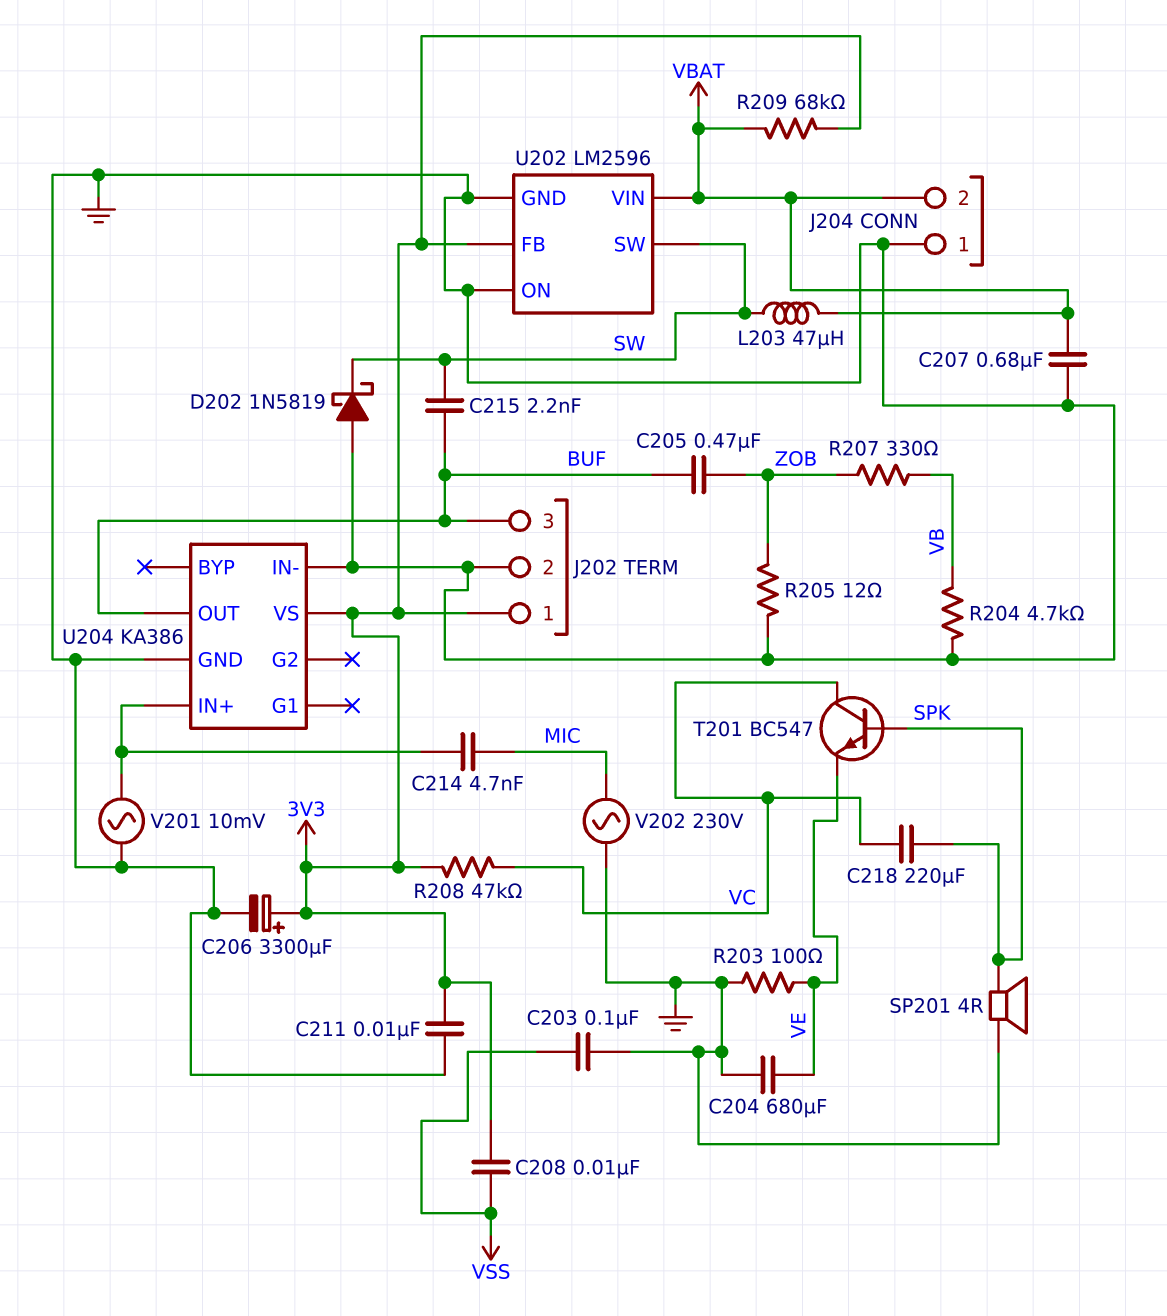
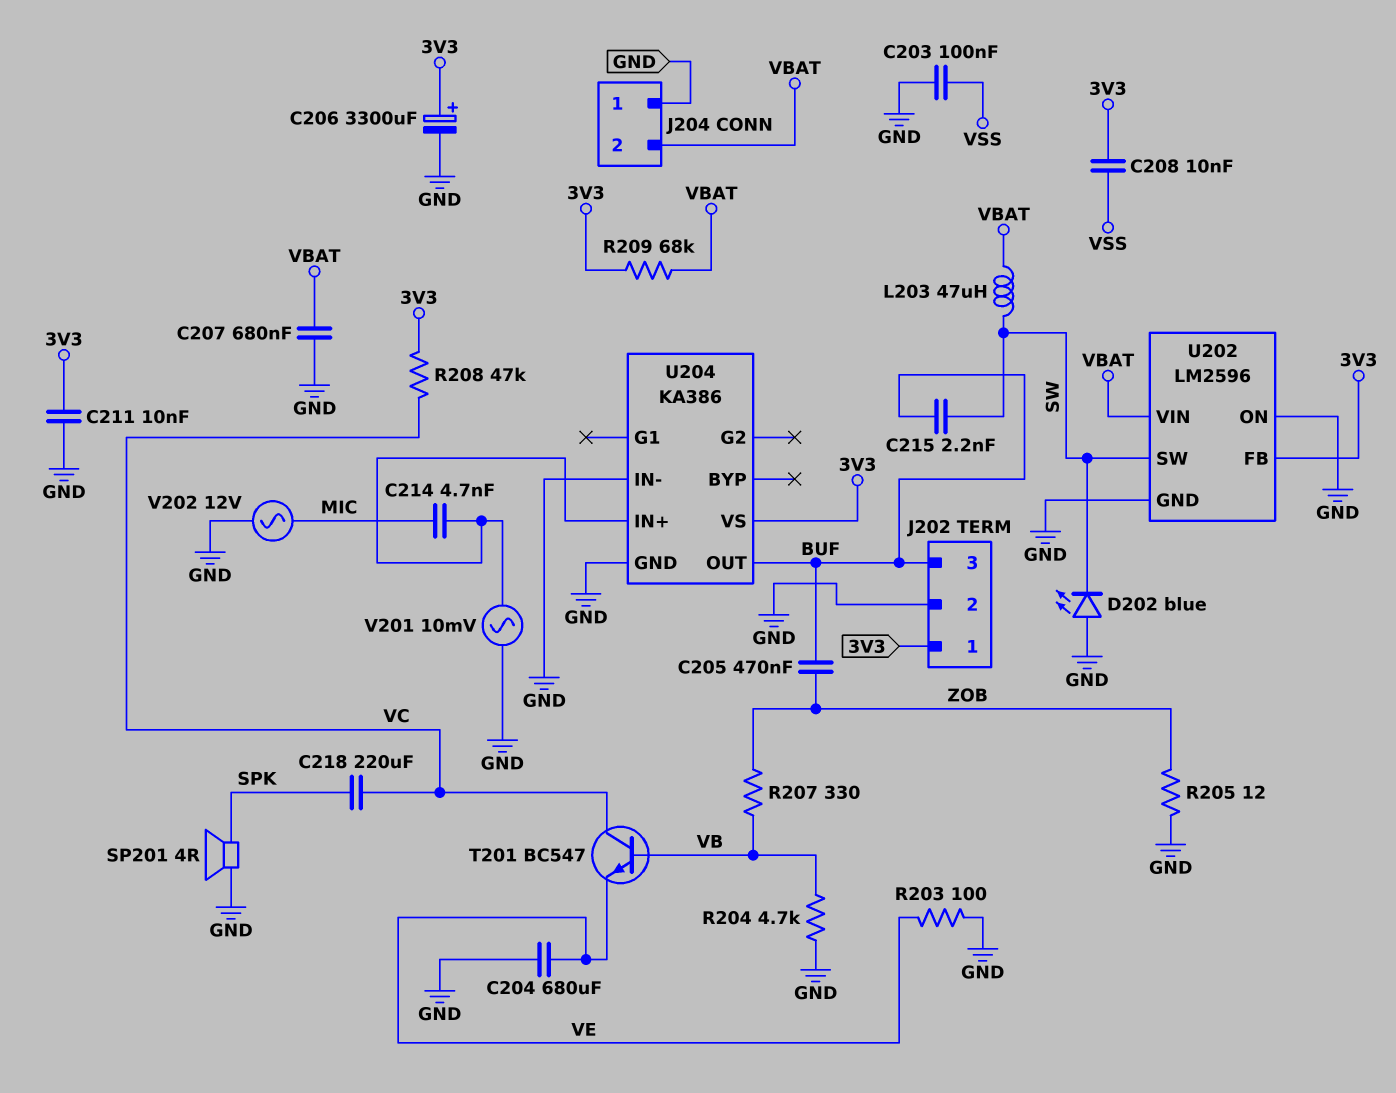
D202: schottky 1N5819 (A GND, K SW) -> LED blue (A GND, K SW)
T201: NPN BC547 (B SPK, C VC, E VE) -> NPN BC547 (B VB, C VC, E VE)
V202: AC 230V (GND, MIC) -> AC 12V (GND, MIC)

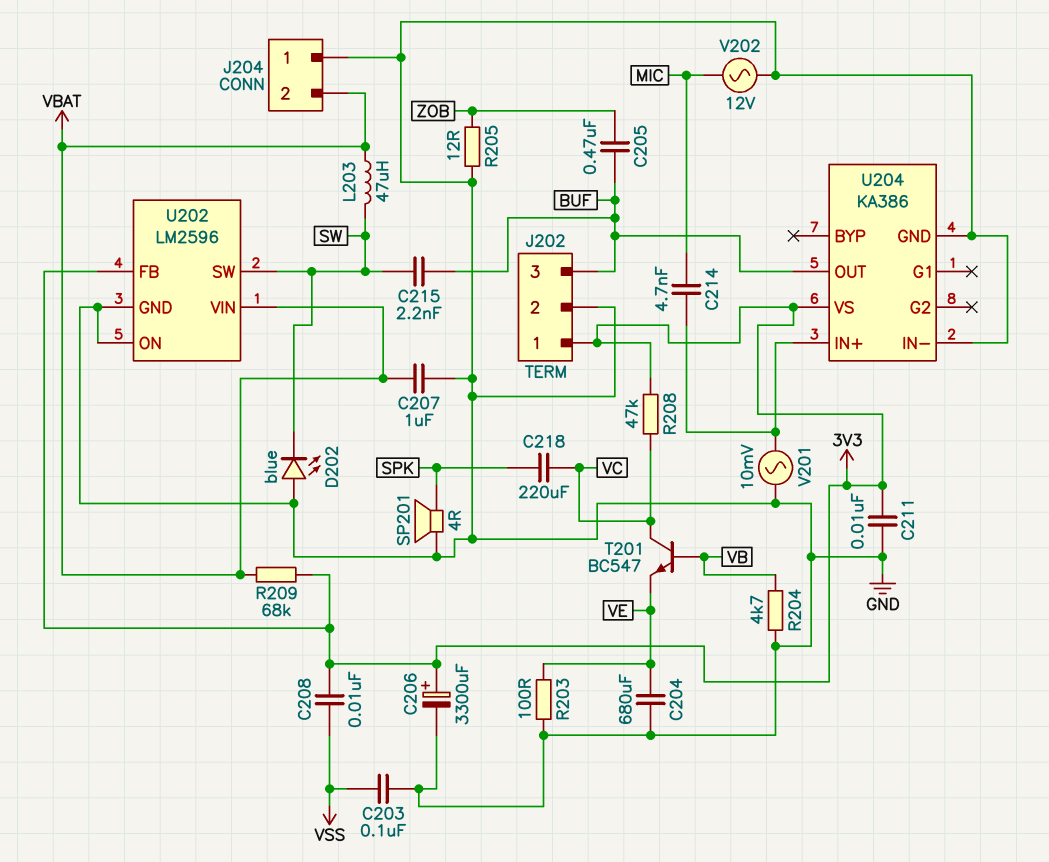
C207: 680nF (GND, VBAT) -> 1uF (GND, VBAT)
R207: 330 (VB, ZOB) -> none

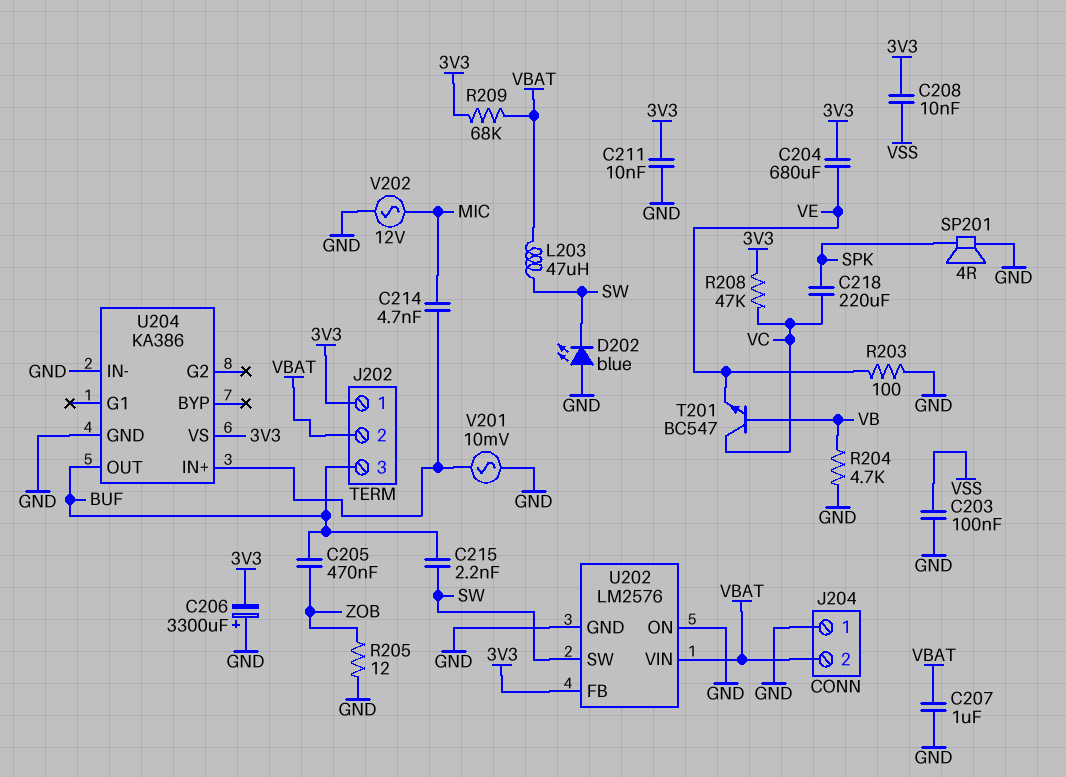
C204: 680uF (GND, VE) -> 680uF (3V3, VE)
C206: 3300uF (plus 3V3, minus GND) -> 3300uF (plus GND, minus 3V3)
J202 pin 2: GND -> VBAT
U202: LM2596 -> LM2576

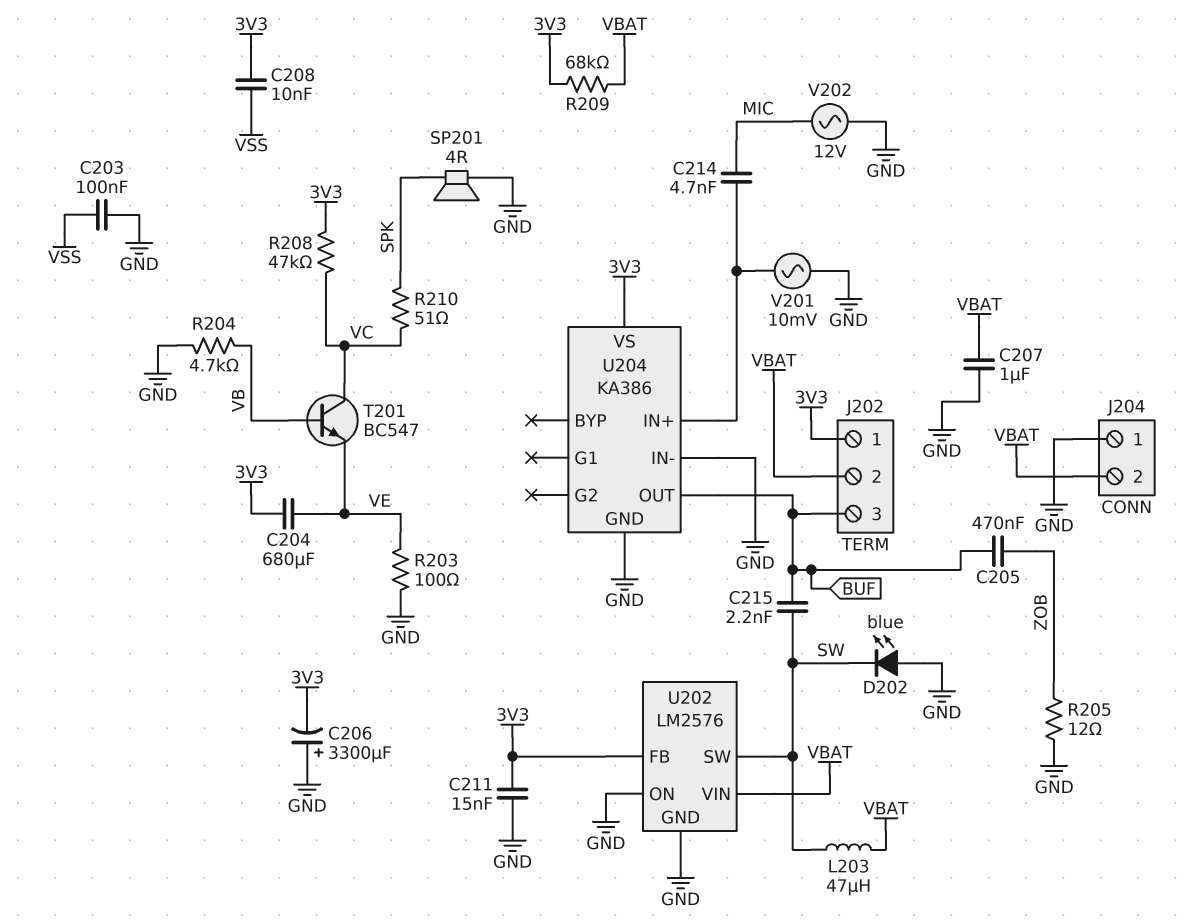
C211: 10nF (3V3, GND) -> 15nF (3V3, GND)
C218: 220uF (SPK, VC) -> none
R210: none -> 51 (SPK, VC)

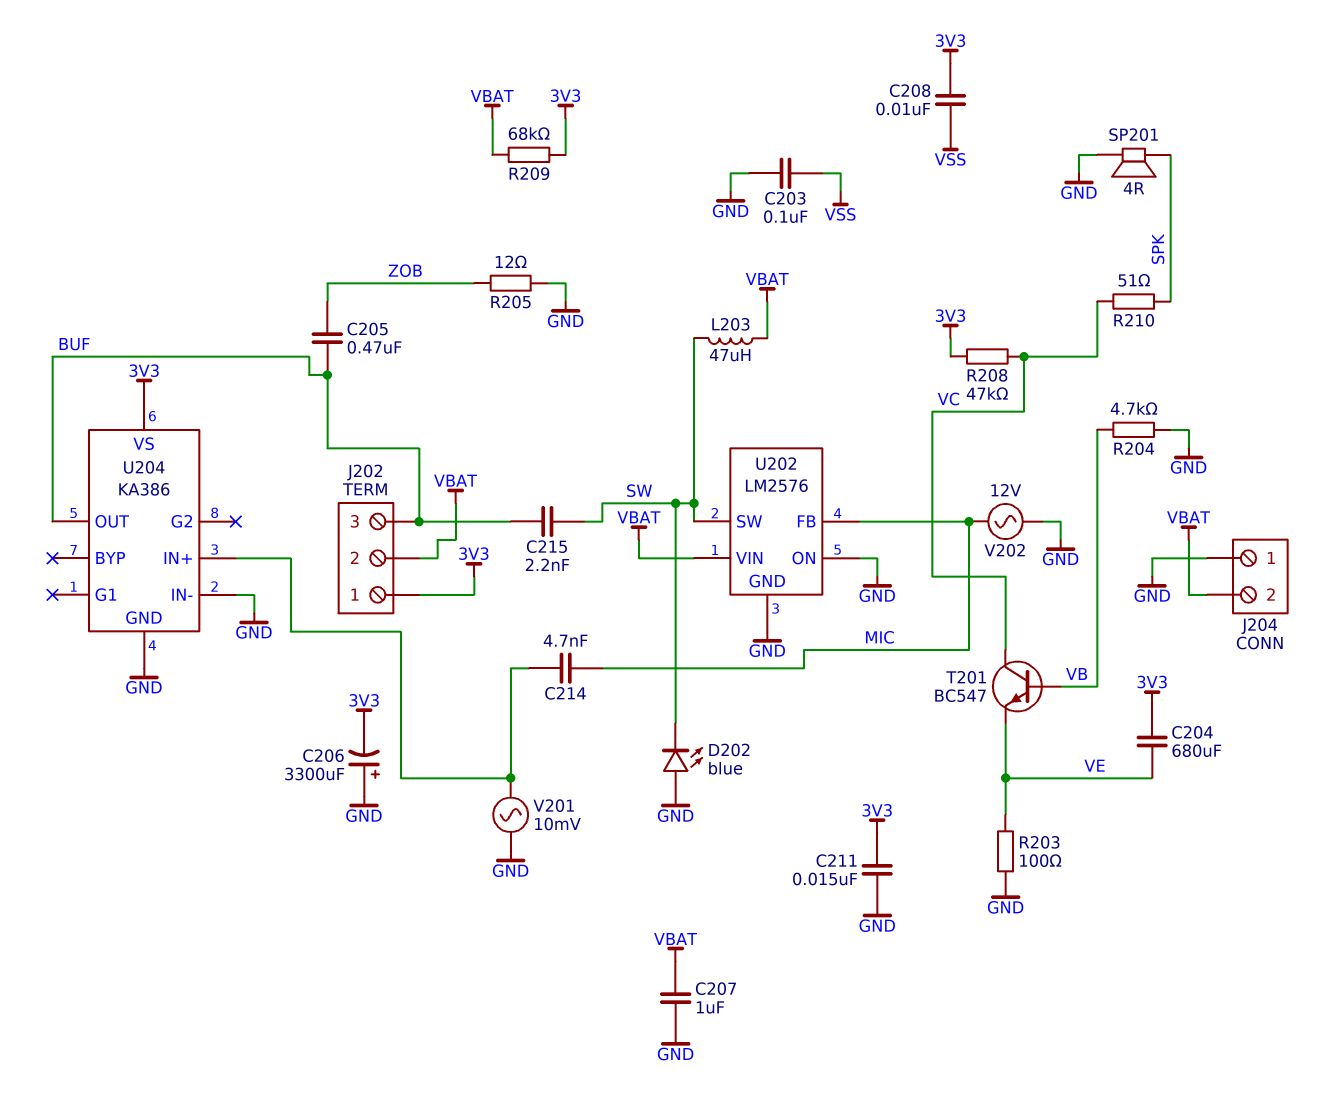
U202 pin FB: 3V3 -> MIC

